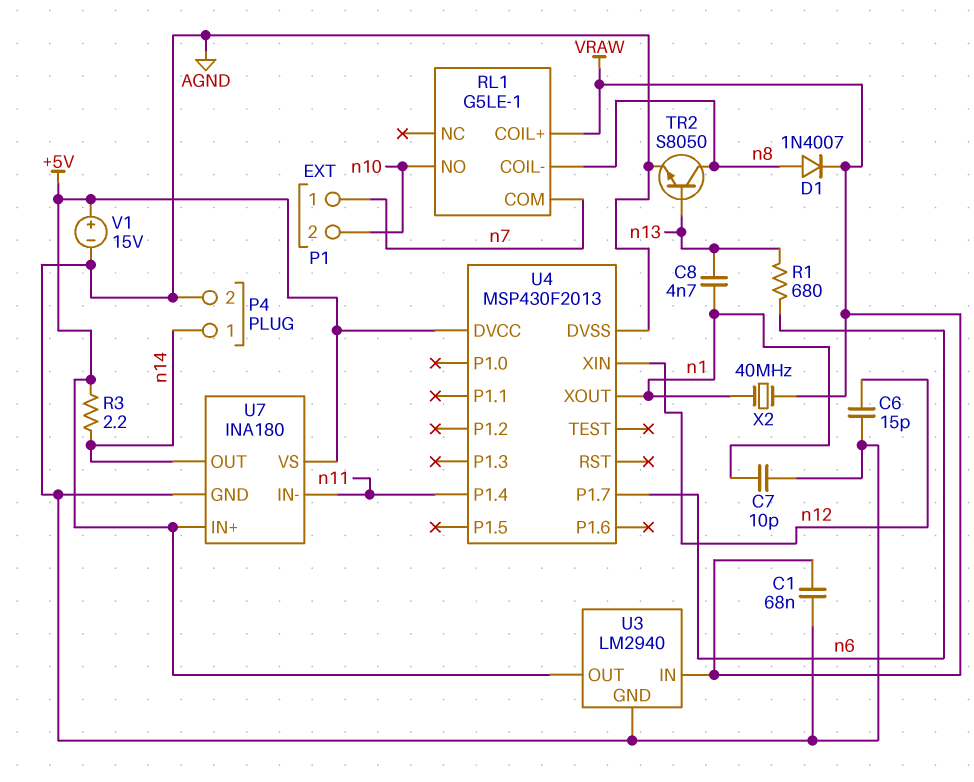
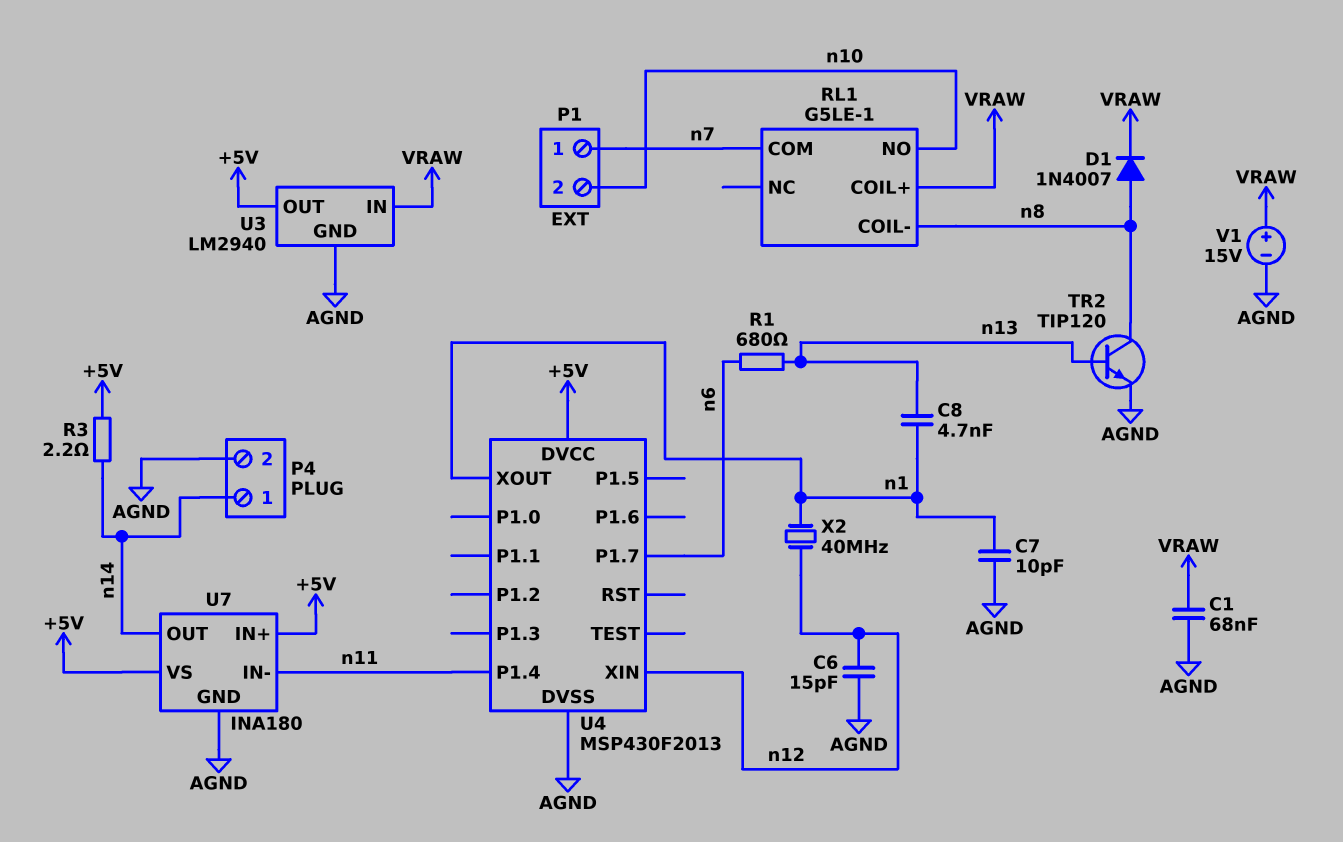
TR2: NPN S8050 (B n13, C n8, E AGND) -> NPN TIP120 (B n13, C n8, E AGND)
V1: 15V (plus +5V, minus AGND) -> 15V (plus VRAW, minus AGND)
X2: 40MHz (VRAW, n1) -> 40MHz (n1, n12)

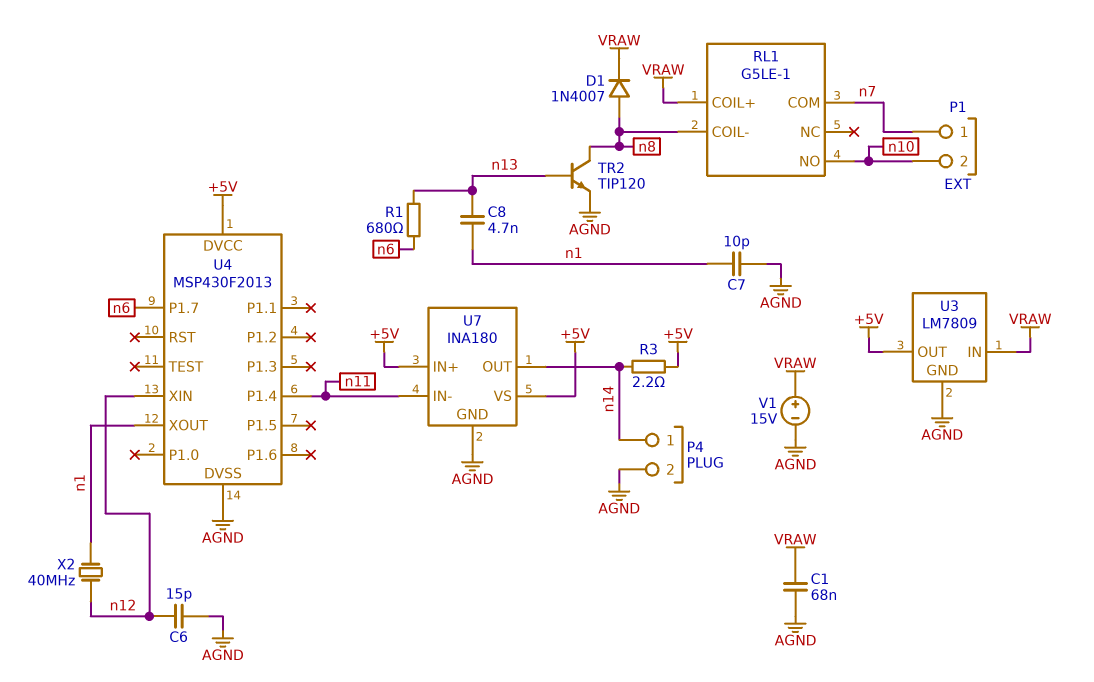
U3: LM2940 -> LM7809

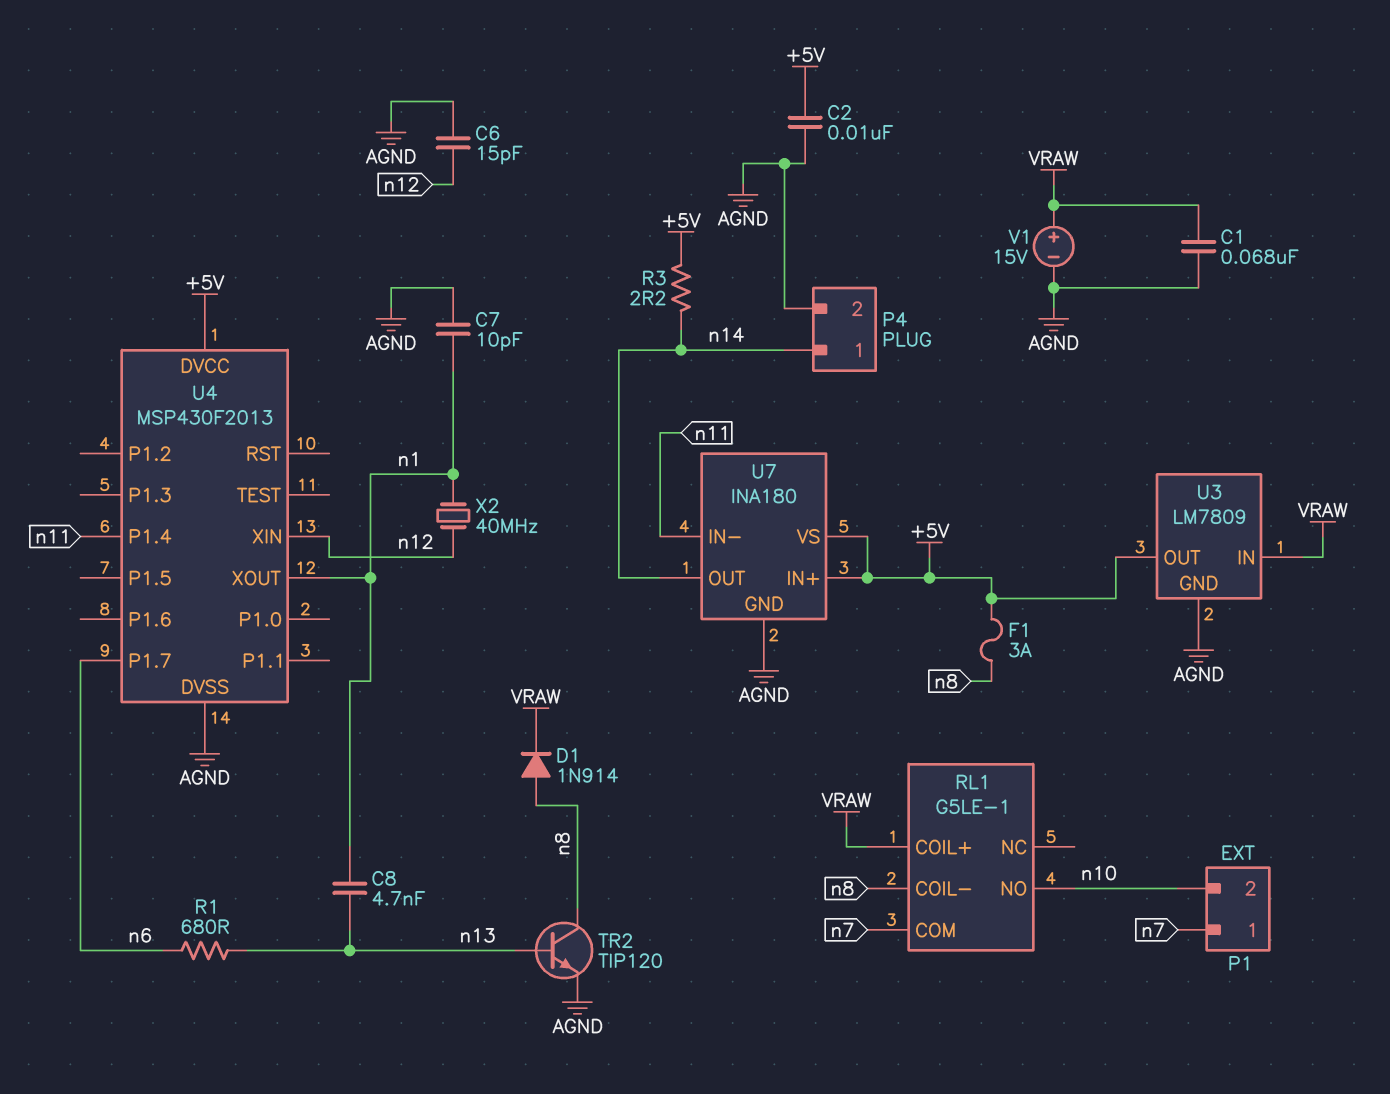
C2: none -> 10nF (+5V, AGND)
D1: diode 1N4007 (A n8, K VRAW) -> diode 1N914 (A n8, K VRAW)
F1: none -> 3A (+5V, n8)

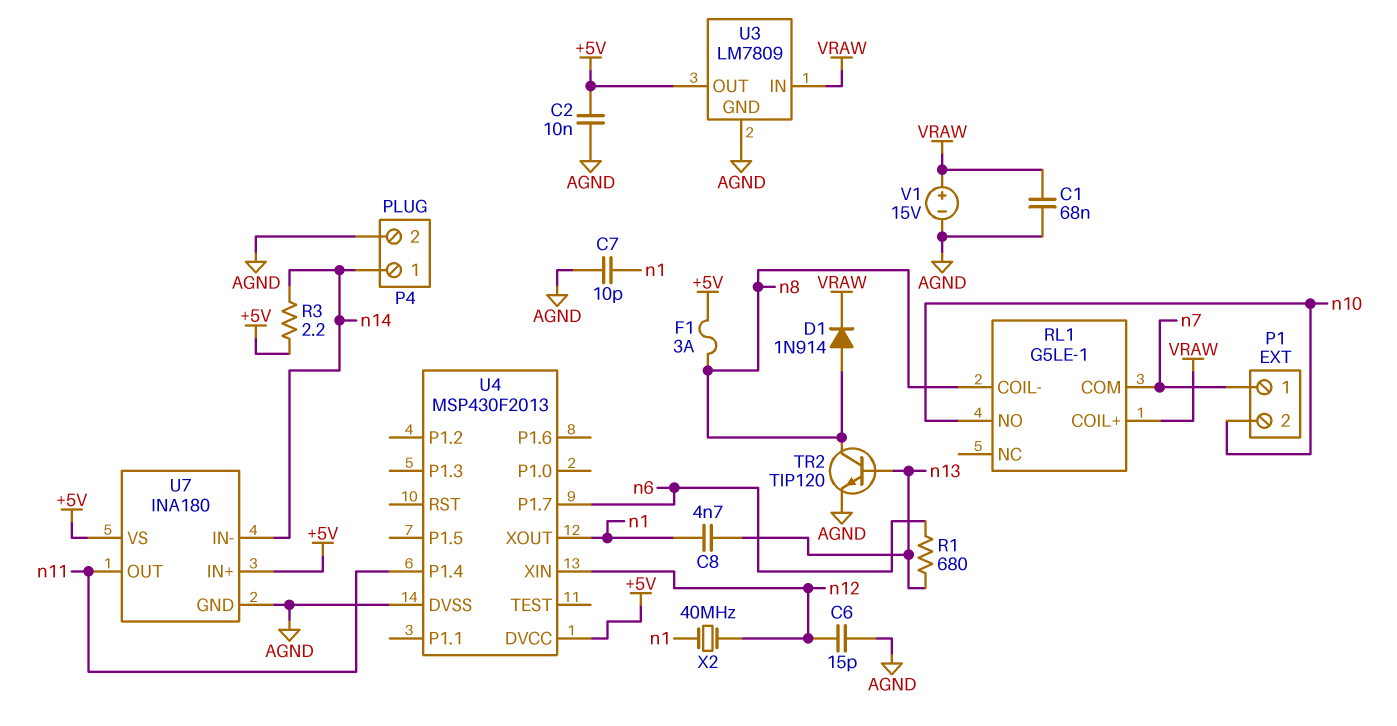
U7 pin IN-: n11 -> n14
U7 pin OUT: n14 -> n11

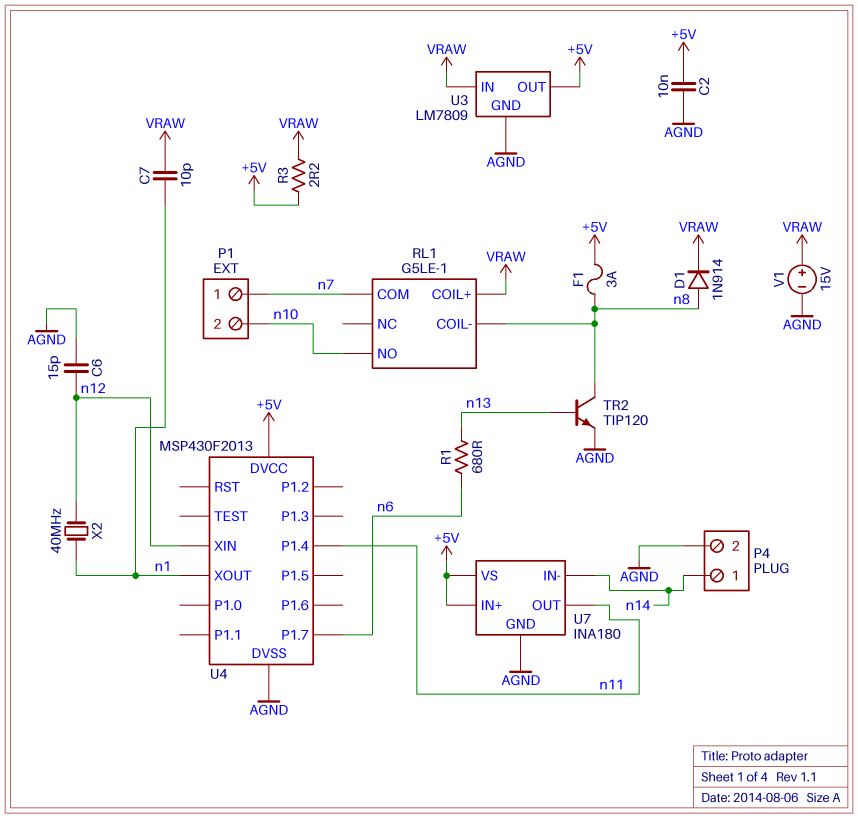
C1: 68nF (AGND, VRAW) -> none
C7: 10pF (AGND, n1) -> 10pF (VRAW, n1)
C8: 4.7nF (n1, n13) -> none
R3: 2.2 (+5V, n14) -> 2.2 (+5V, VRAW)

